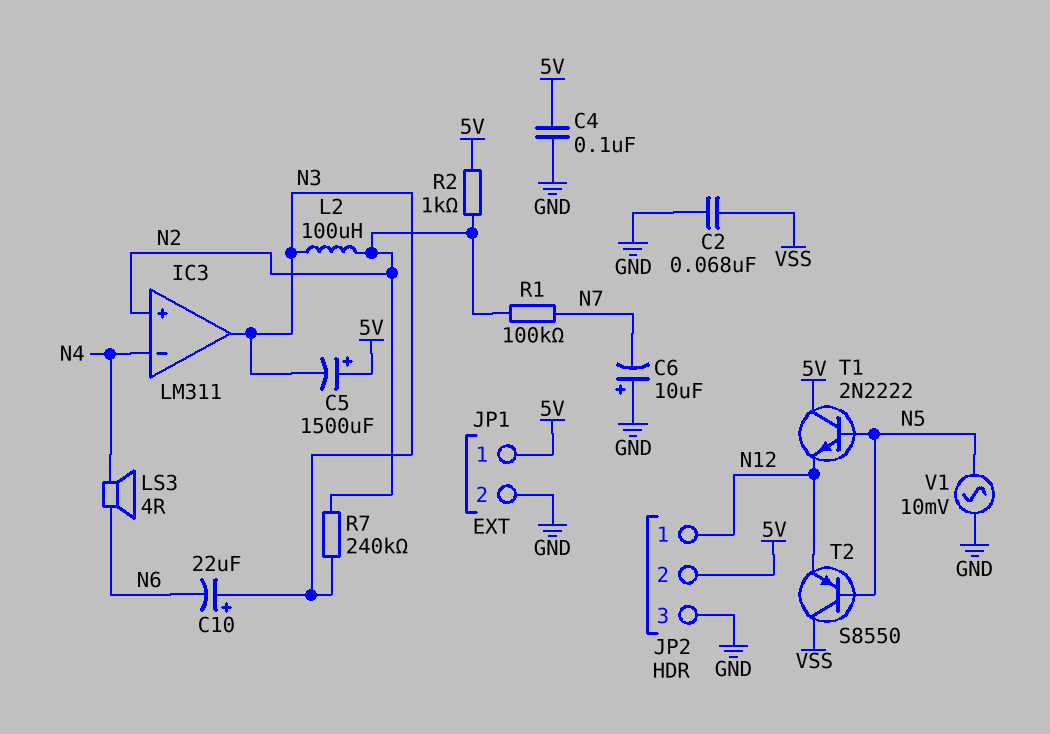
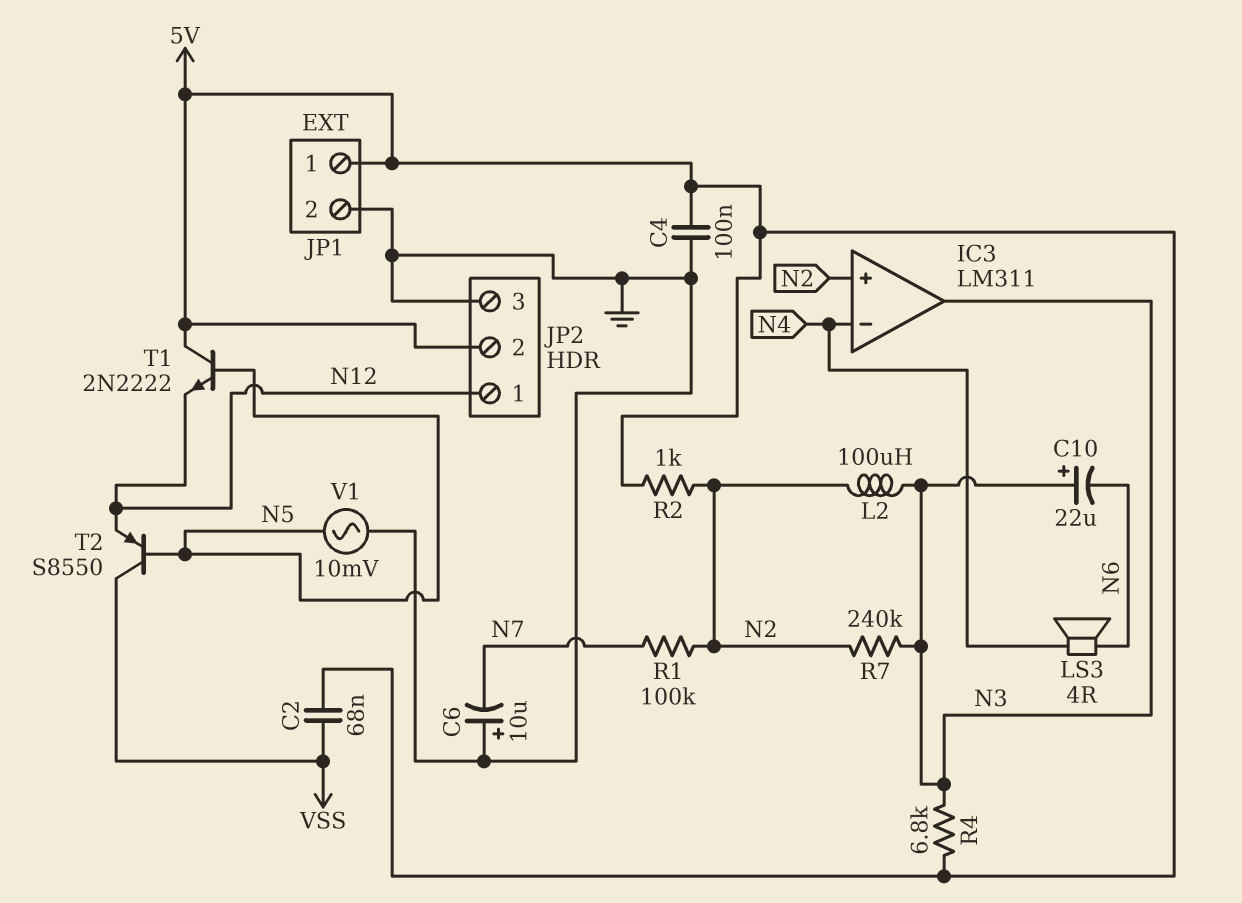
C2: 68nF (GND, VSS) -> 68nF (5V, VSS)
C5: 1500uF (plus 5V, minus N3) -> none
R4: none -> 6.8k (5V, N3)

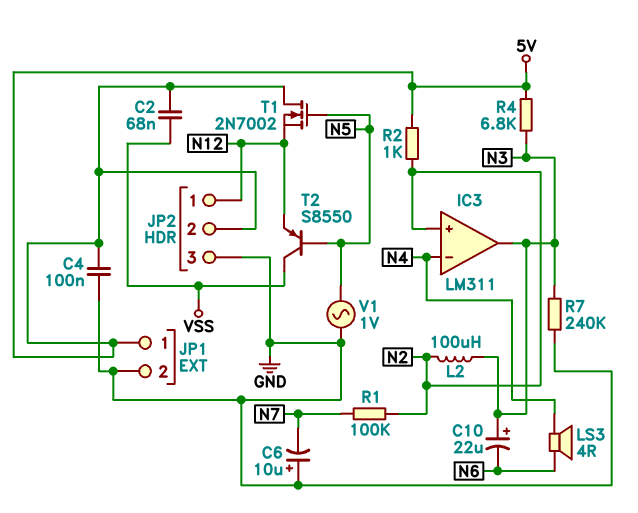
R7: 240k (N2, N3) -> 240k (GND, N3)
T1: NPN 2N2222 (B N5, C 5V, E N12) -> NMOS 2N7002 (G N5, D 5V, S N12)
V1: AC 10mV (GND, N5) -> AC 1V (GND, N5)

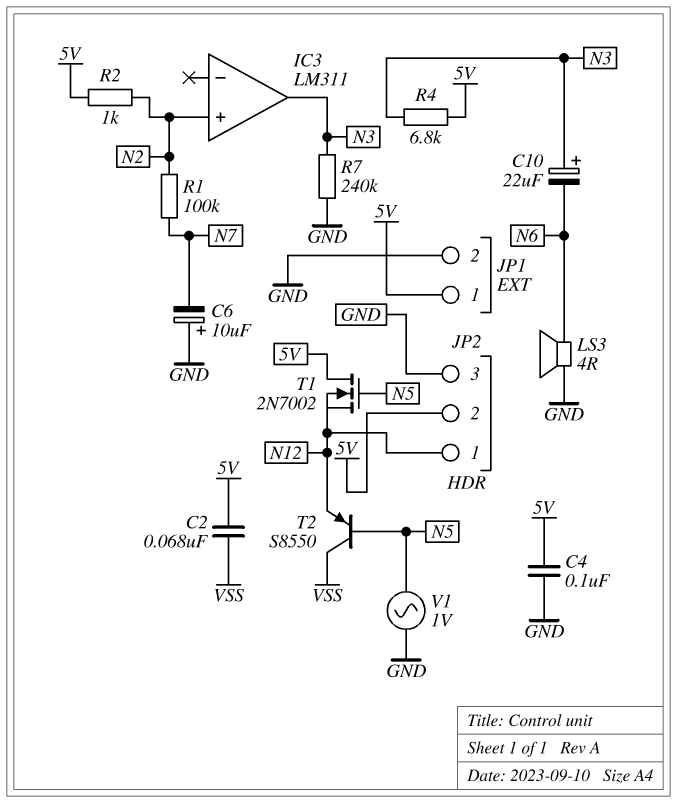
IC3 pin in-: N4 -> none
L2: 100uH (N2, N3) -> none
LS3: speaker 4R (N4, N6) -> speaker 4R (GND, N6)

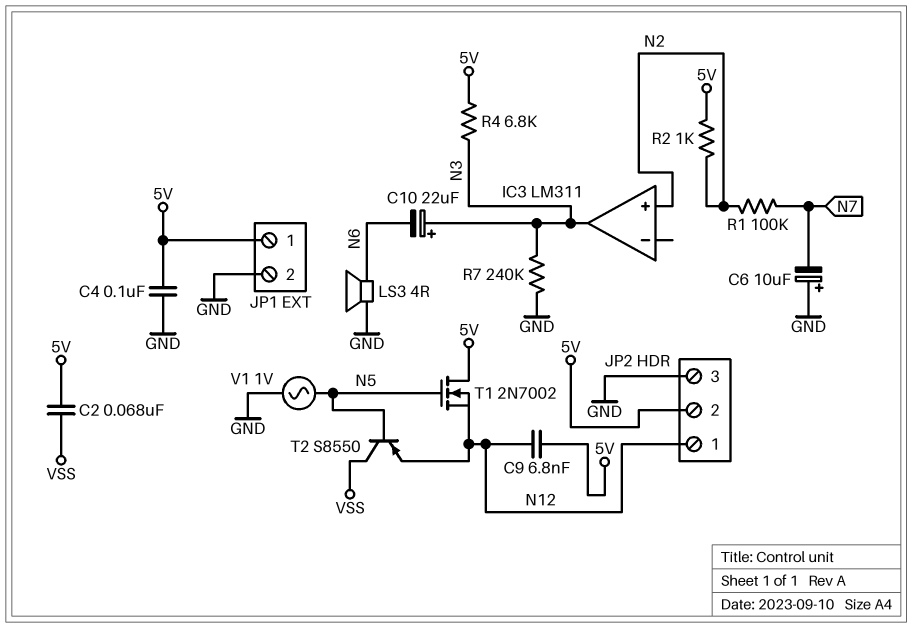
C9: none -> 6.8nF (5V, N12)

